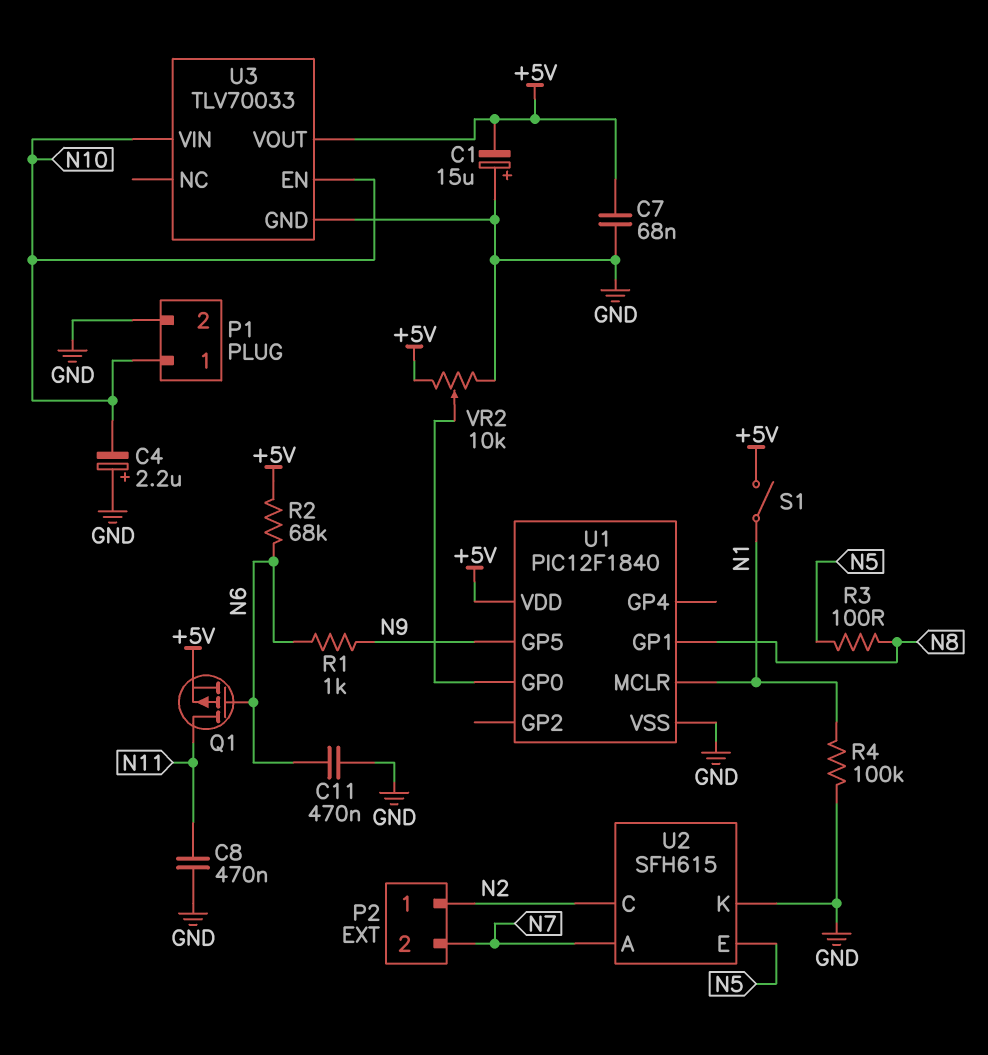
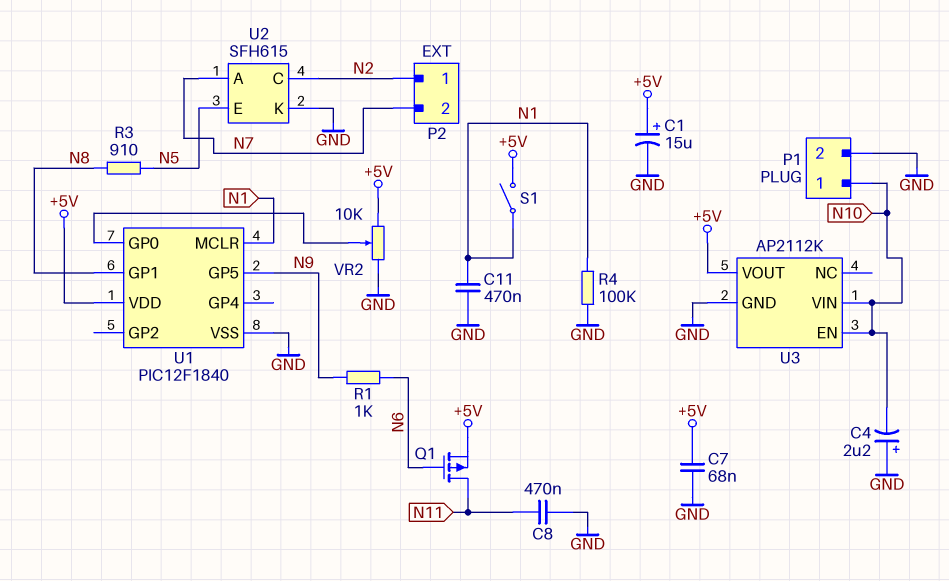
C1: 15uF (plus GND, minus +5V) -> 15uF (plus +5V, minus GND)
C11: 470nF (GND, N6) -> 470nF (GND, N1)
R2: 68k (+5V, N6) -> none
R3: 100 (N5, N8) -> 910 (N5, N8)
U3: TLV70033 -> AP2112K

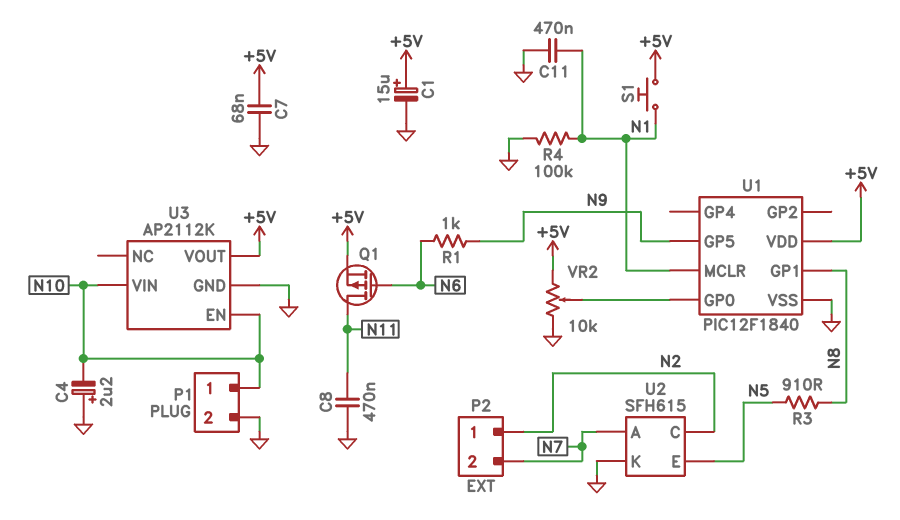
S1: switch (+5V, N1) -> button (+5V, N1)

